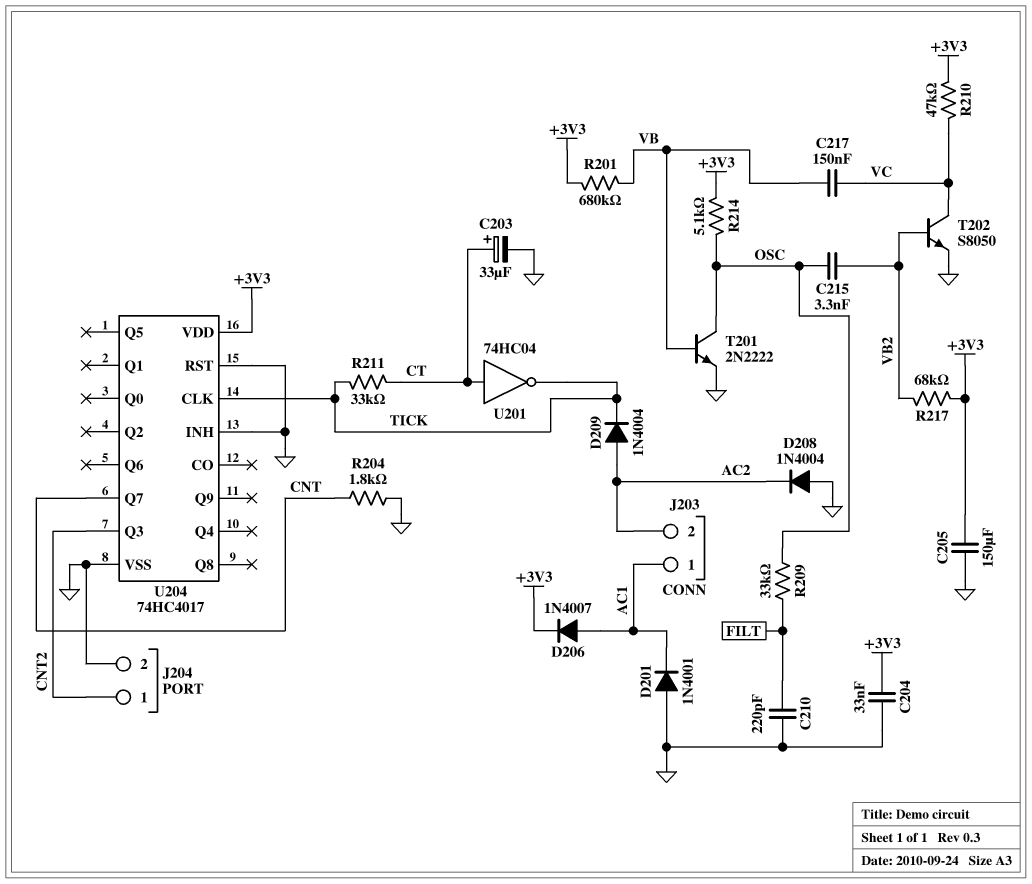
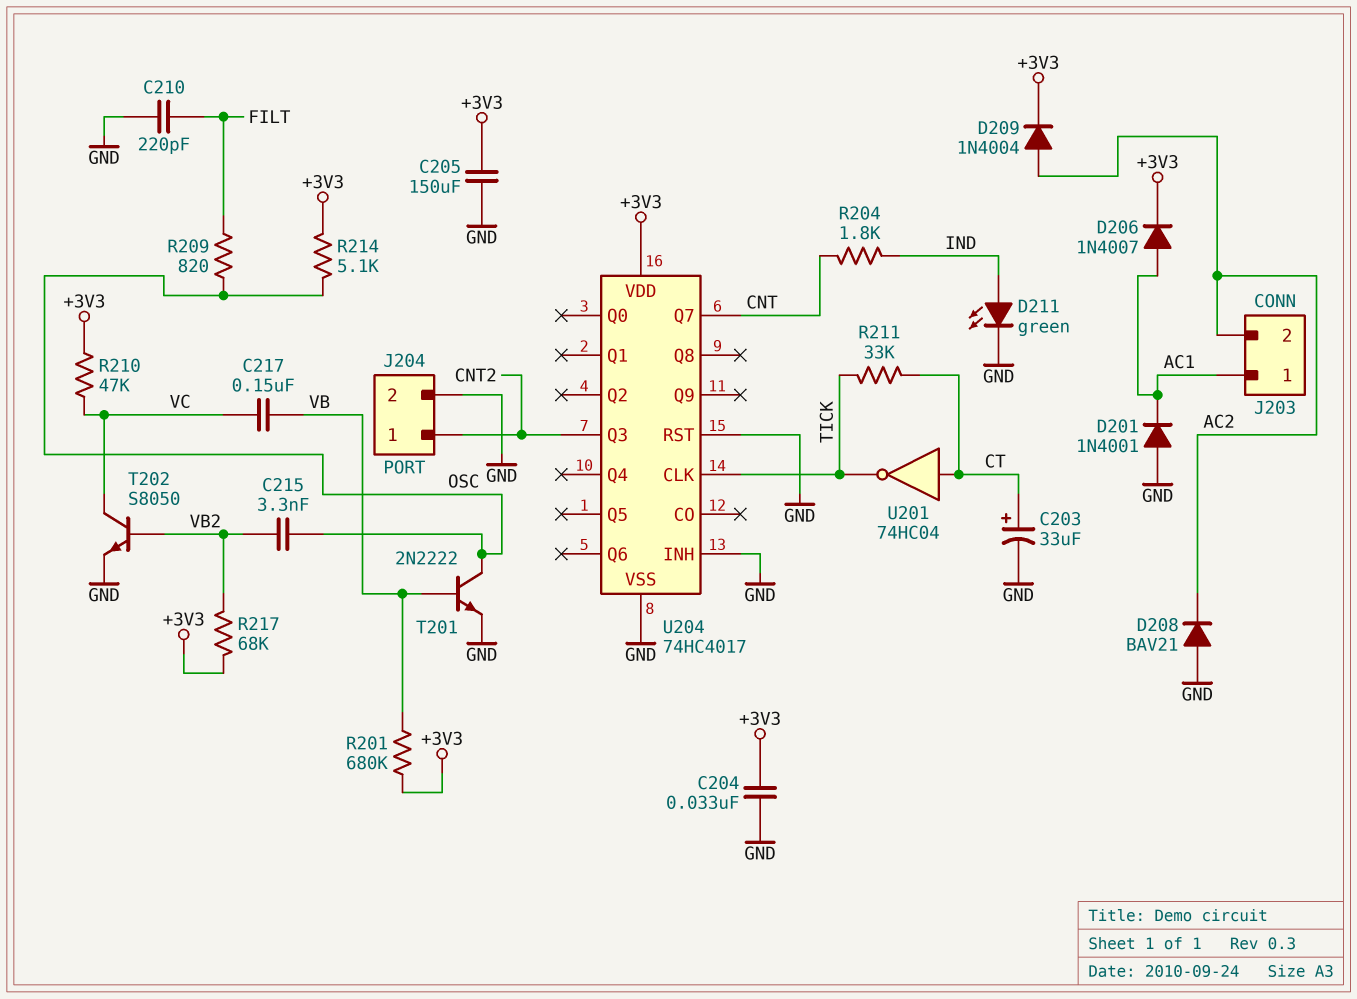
D208: diode 1N4004 (A GND, K AC2) -> diode BAV21 (A GND, K AC2)
D209: diode 1N4004 (A AC2, K TICK) -> diode 1N4004 (A AC2, K +3V3)
D211: none -> LED green (A IND, K GND)
R204: 1.8k (CNT, GND) -> 1.8k (CNT, IND)
R209: 33k (FILT, OSC) -> 820 (FILT, OSC)

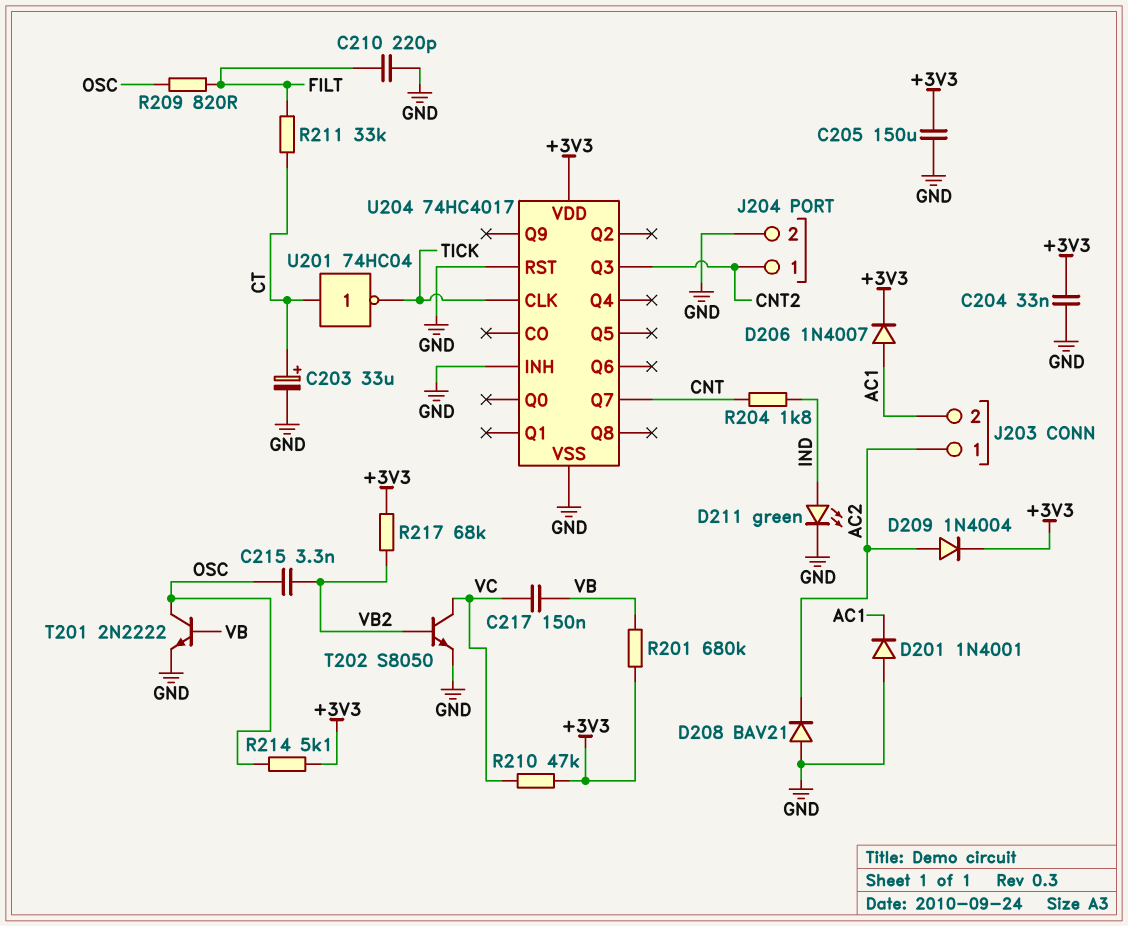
J203 pin 1: AC1 -> AC2
J203 pin 2: AC2 -> AC1
R211: 33k (CT, TICK) -> 33k (CT, FILT)

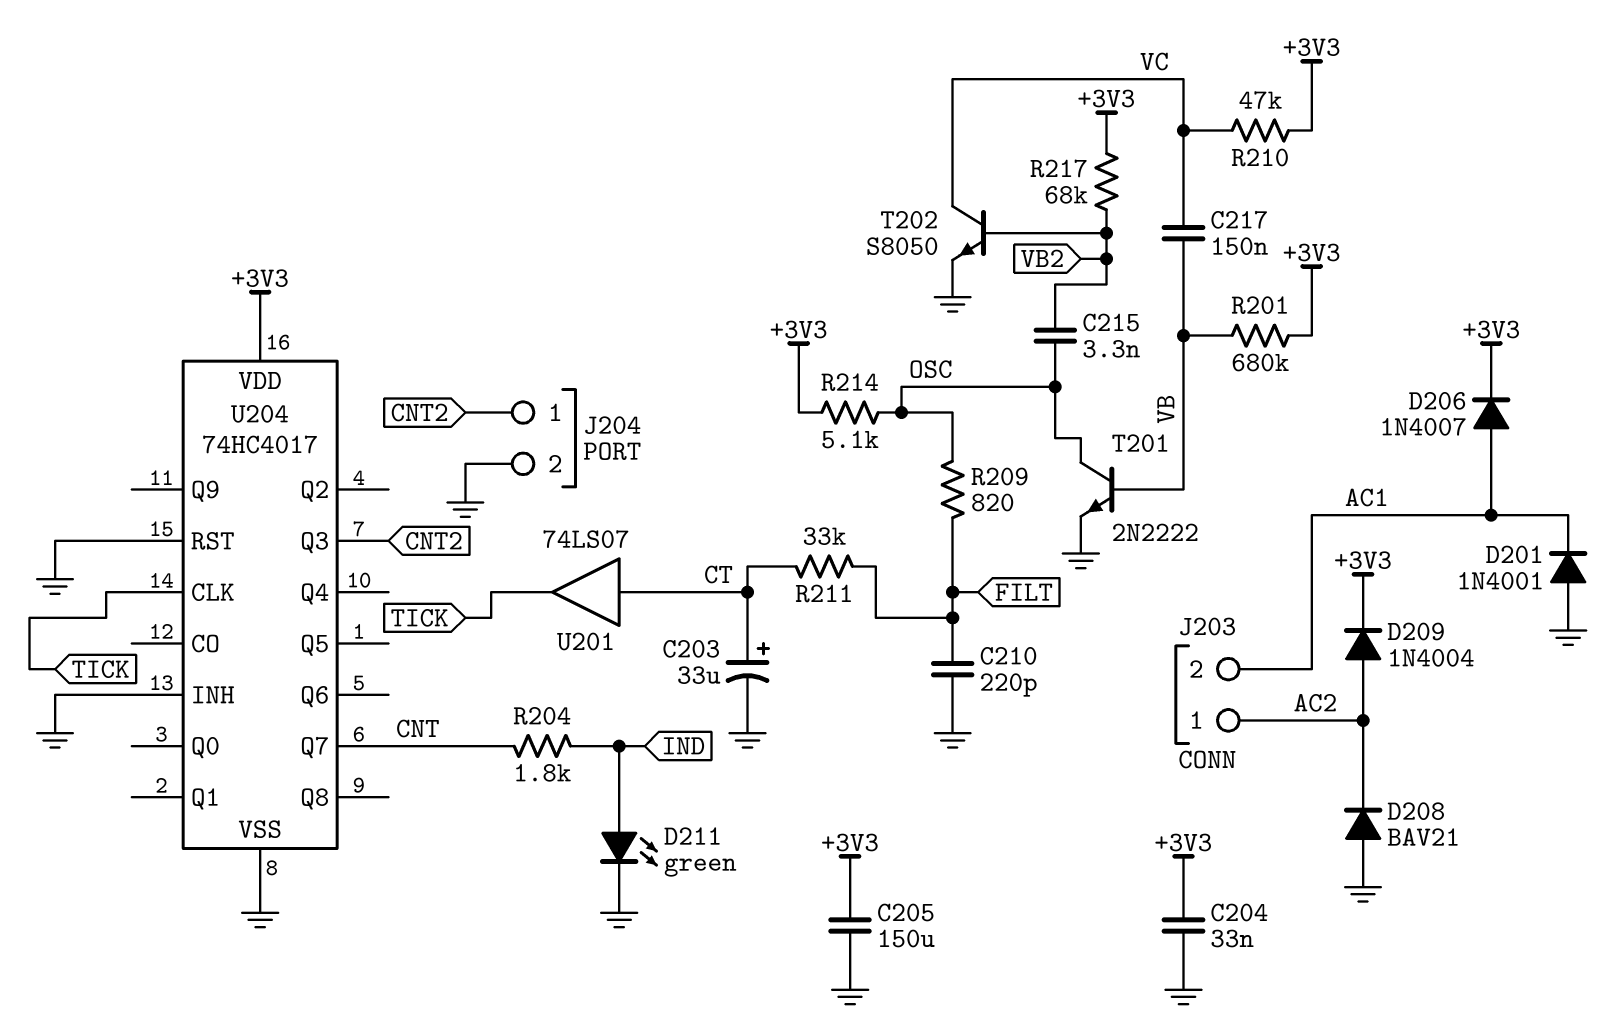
U201: NOT 74HC04 (in CT, out TICK) -> buffer 74LS07 (in CT, out TICK)

